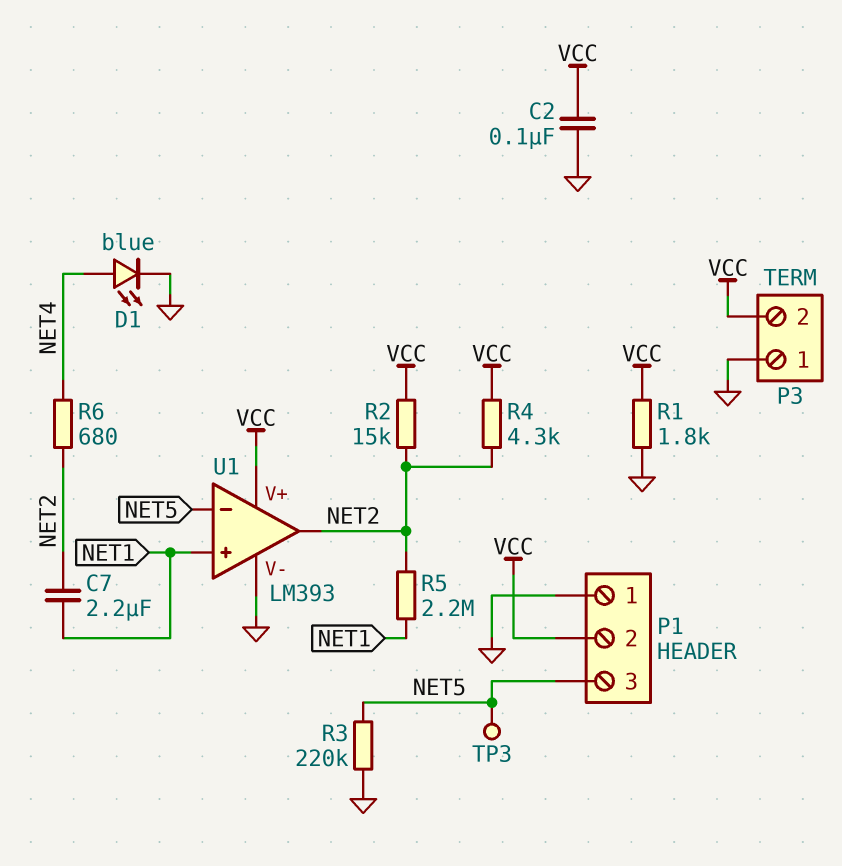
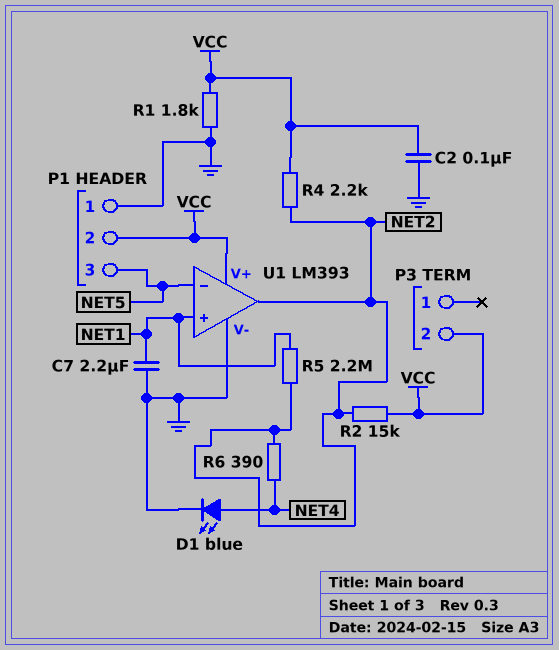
C7: 2.2uF (NET1, NET2) -> 2.2uF (GND, NET1)
P3 pin 1: GND -> none
R3: 220k (GND, NET5) -> none
R4: 4.3k (NET2, VCC) -> 2.2k (NET2, VCC)
R6: 680 (NET2, NET4) -> 390 (NET2, NET4)
TP3: test point (NET5) -> none

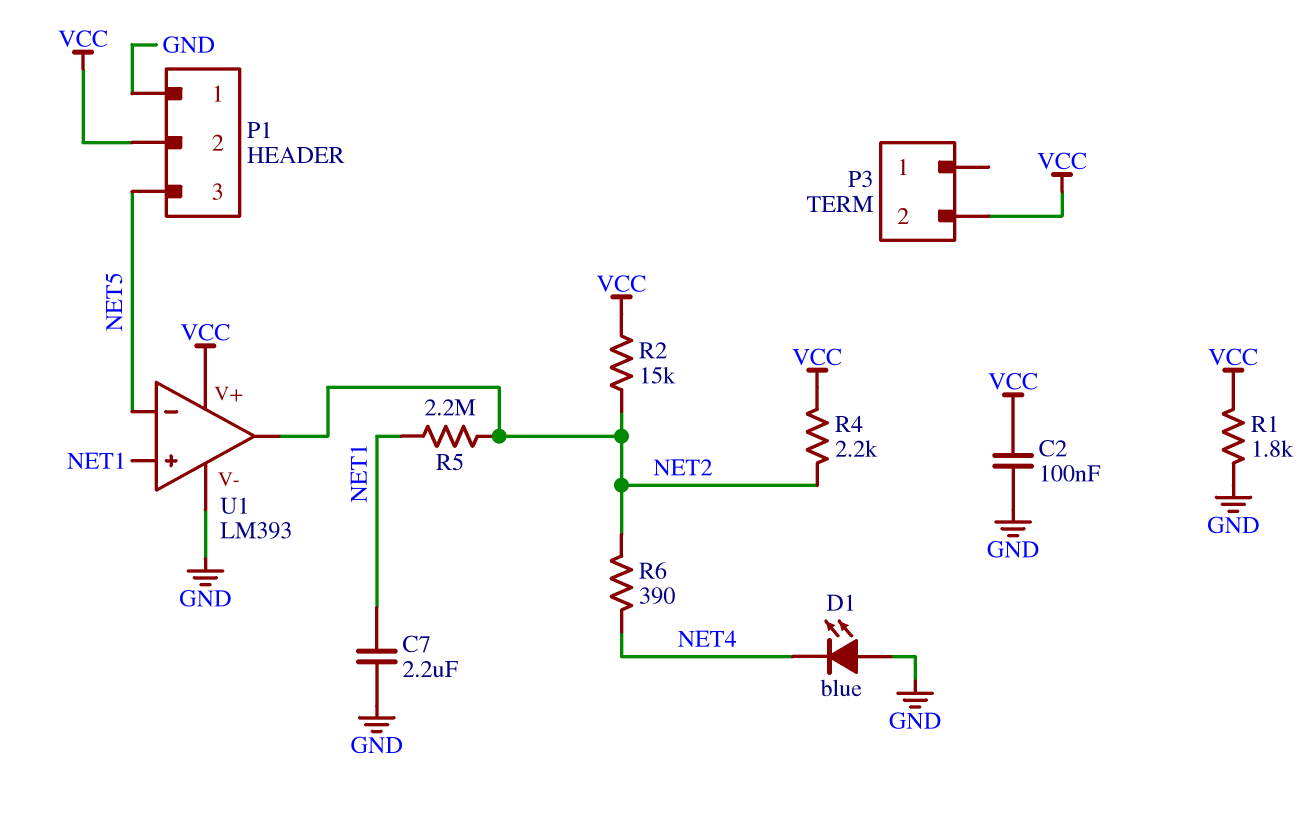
D1: LED blue (A NET4, K GND) -> LED blue (A GND, K NET4)

